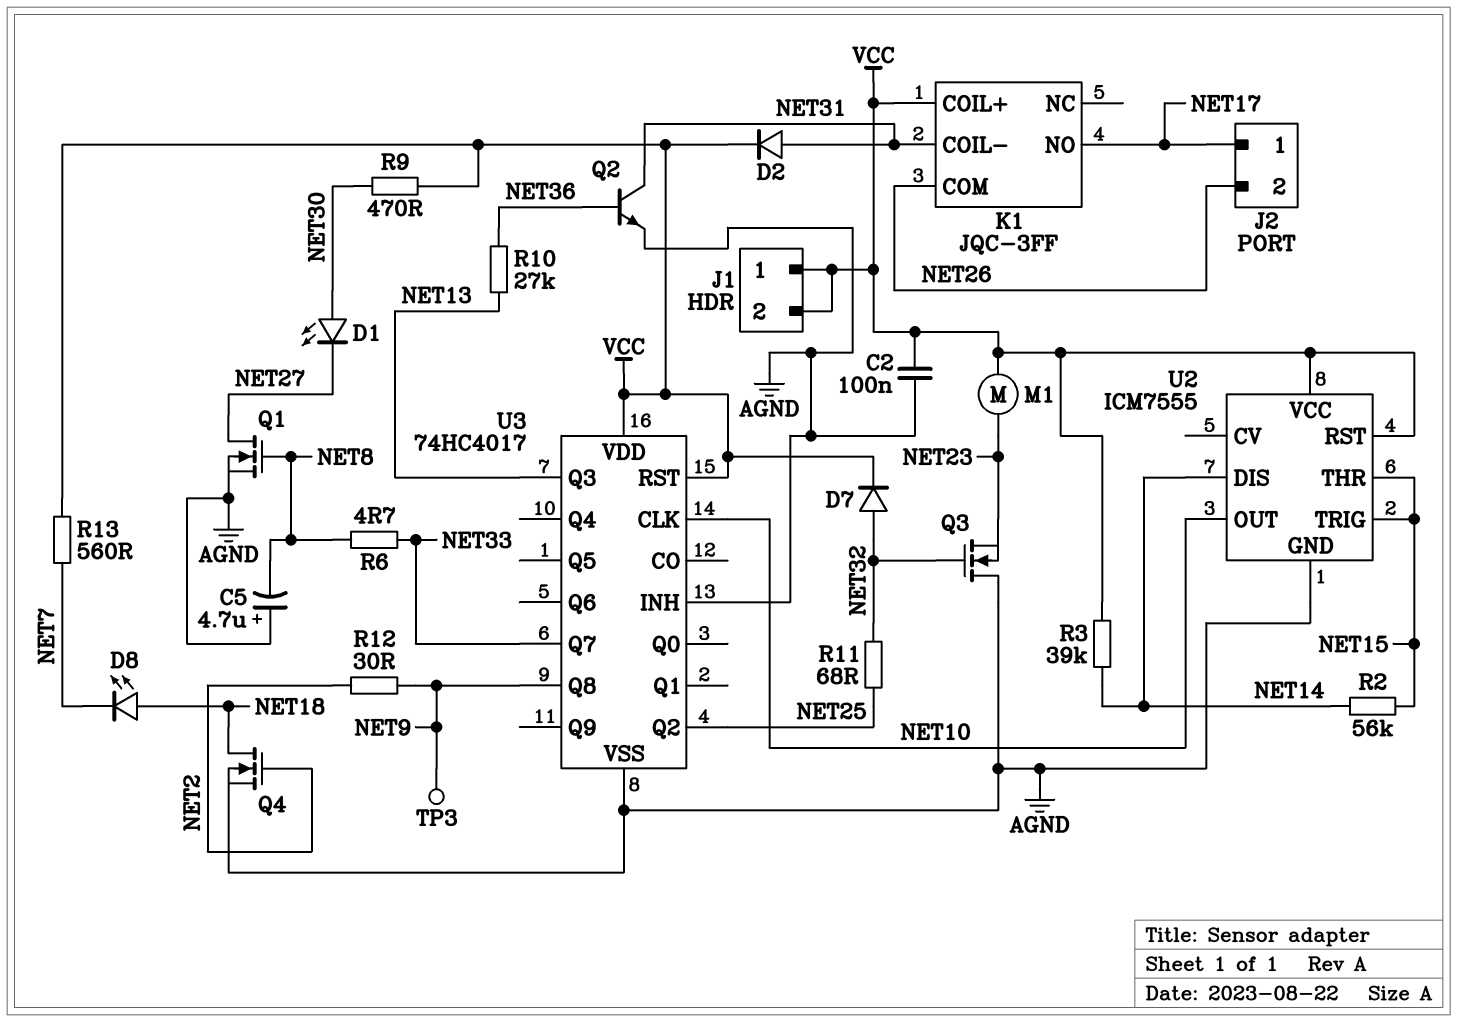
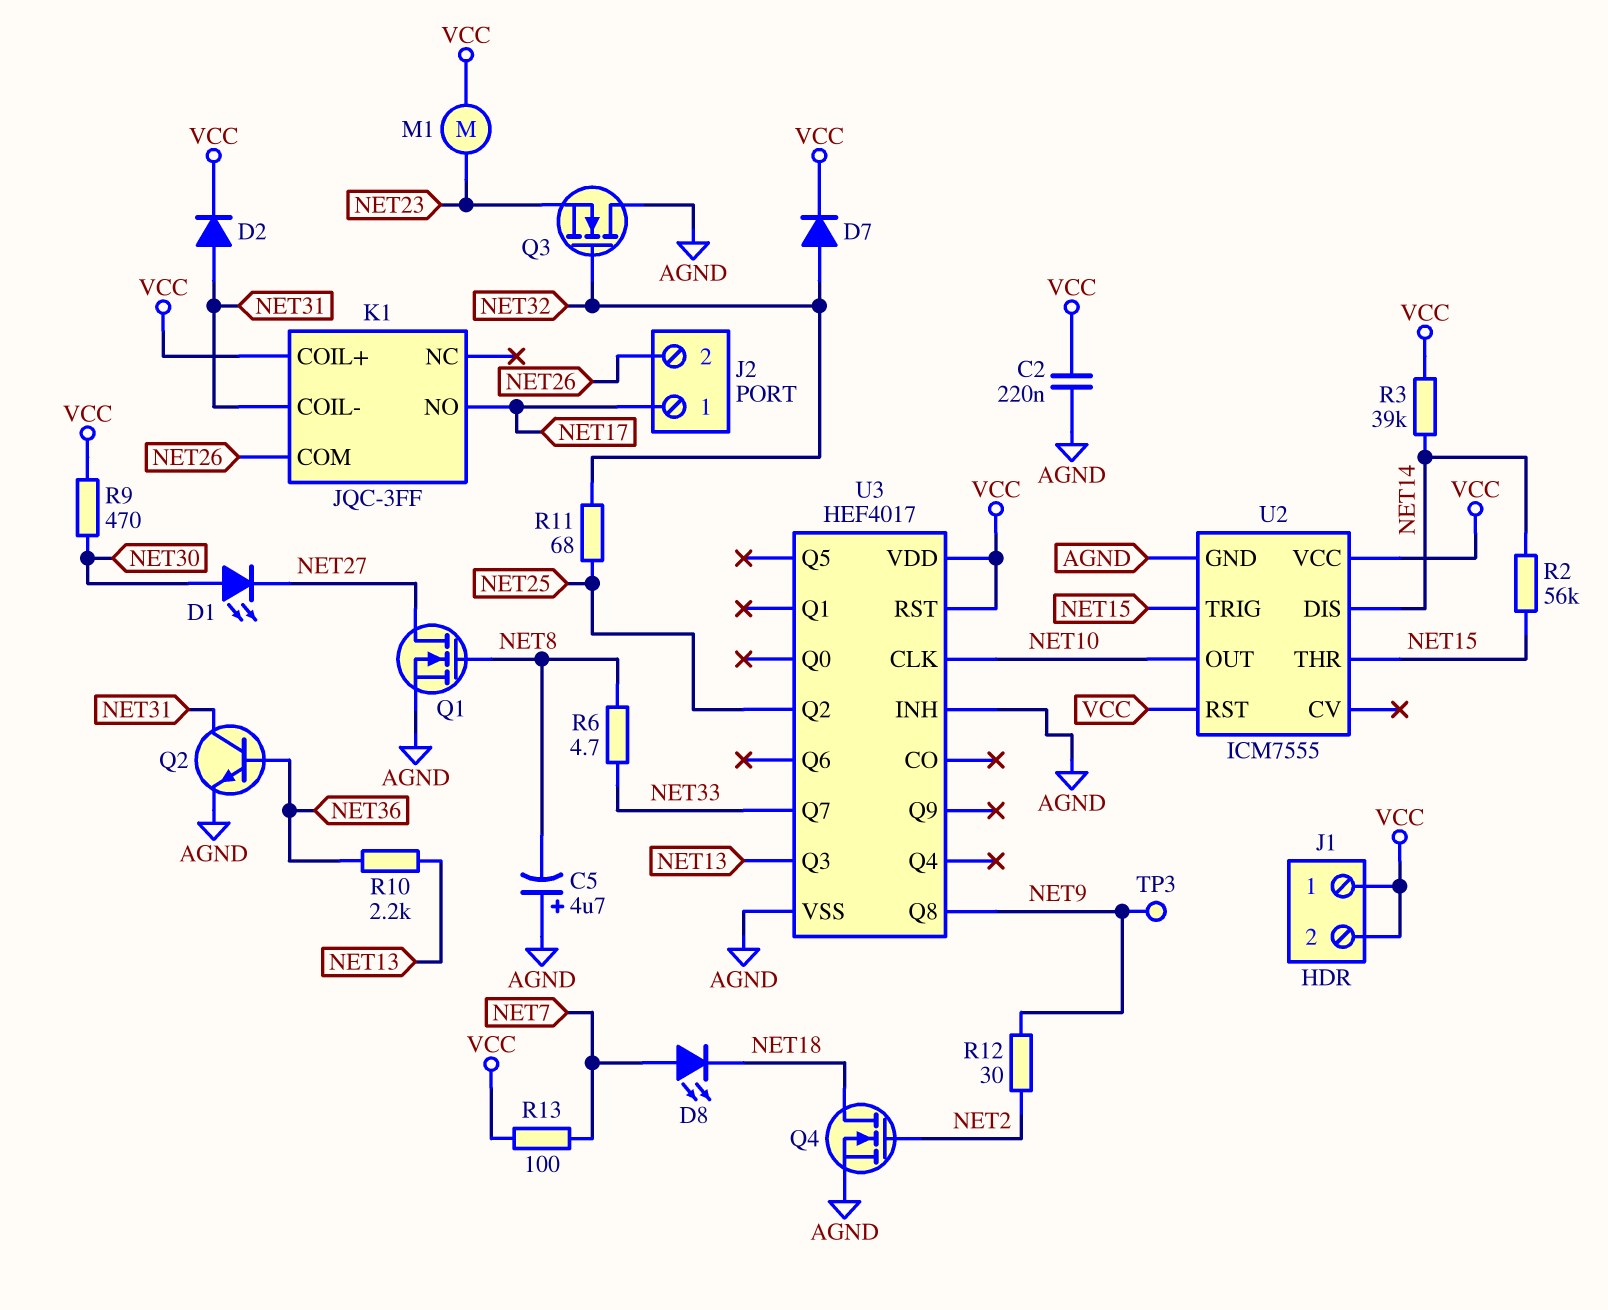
C2: 100nF (AGND, VCC) -> 220nF (AGND, VCC)
D8: LED (A NET18, K NET7) -> LED (A NET7, K NET18)
R10: 27k (NET13, NET36) -> 2.2k (NET13, NET36)
R13: 560 (NET7, VCC) -> 100 (NET7, VCC)
U3: 74HC4017 -> HEF4017

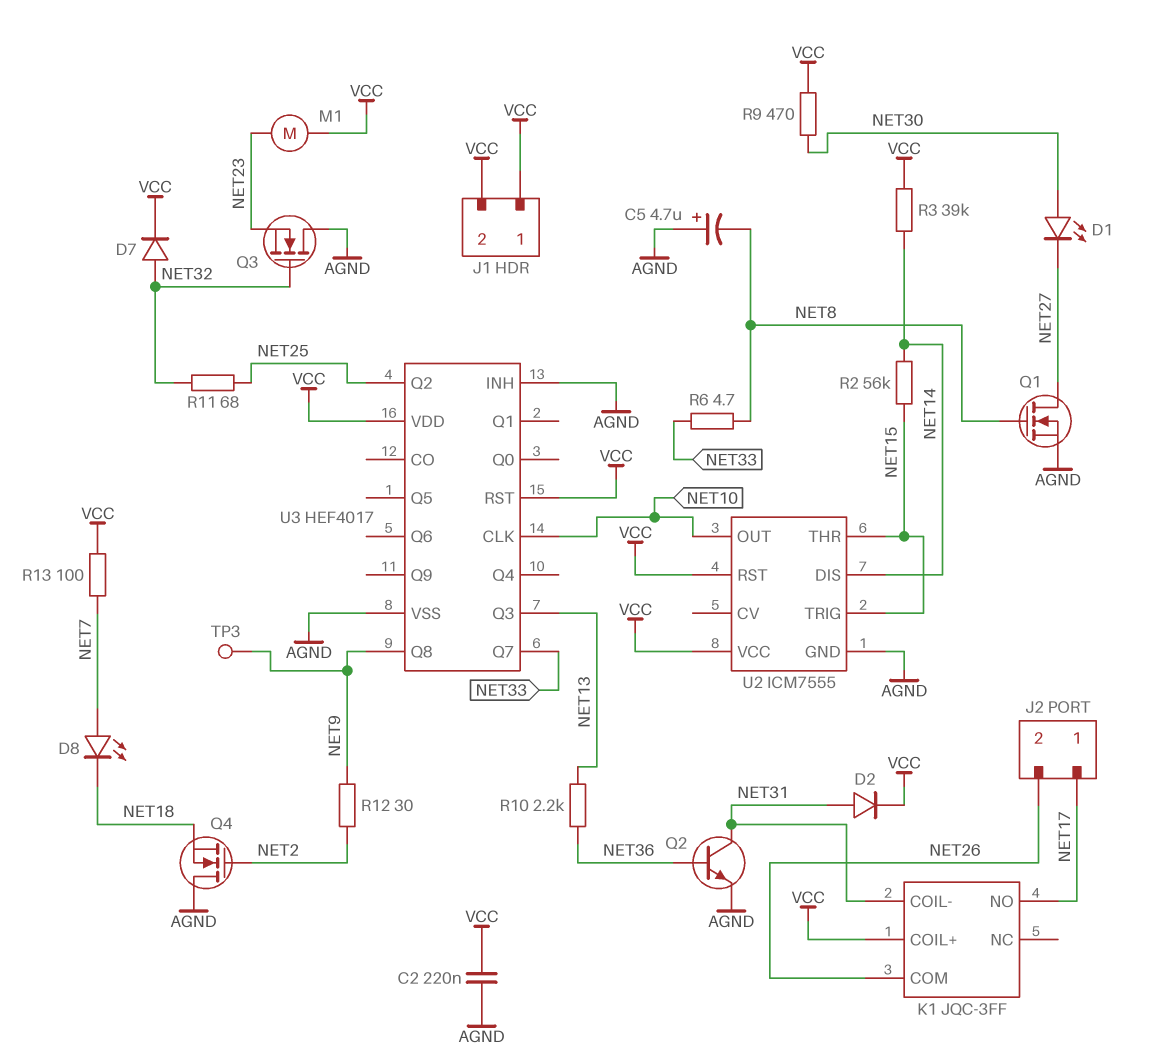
Q4: NMOS (G NET2, D NET18, S AGND) -> NMOS (G NET2, D AGND, S NET18)

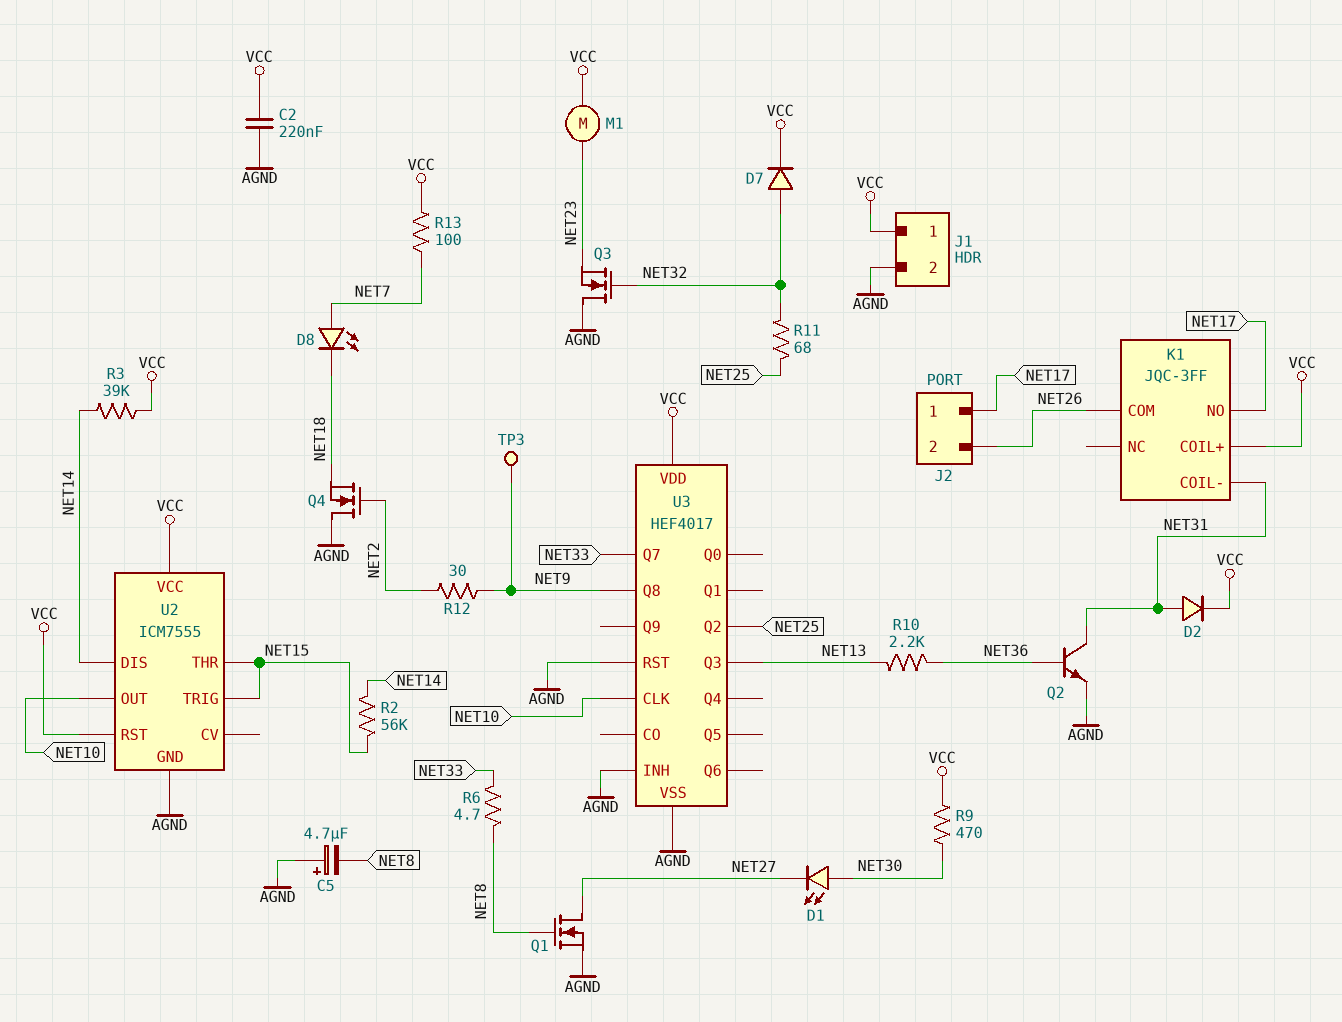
J1 pin 2: VCC -> AGND
U3 pin RST: VCC -> AGND

